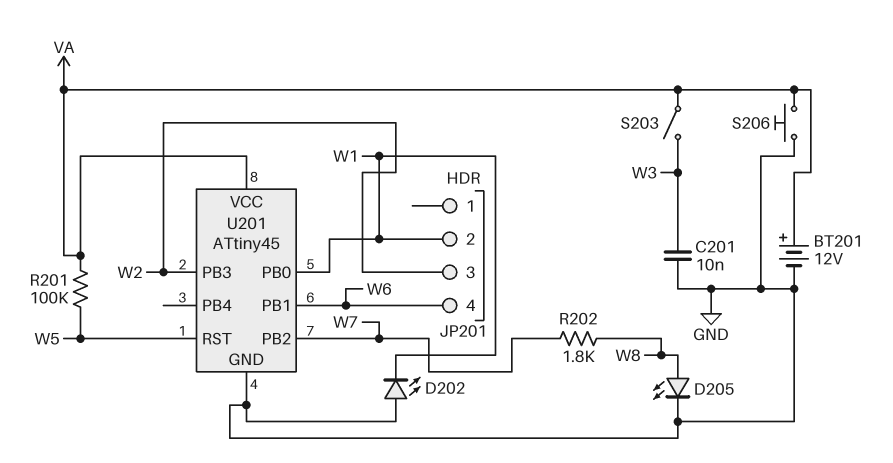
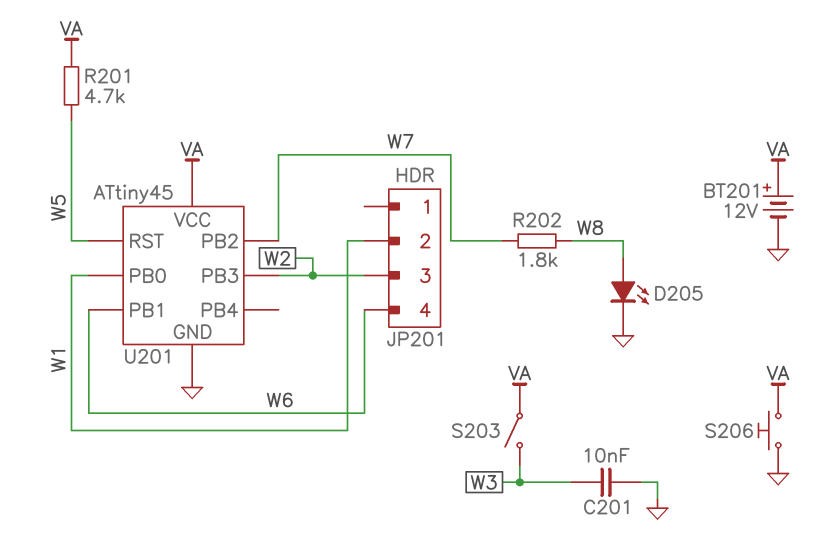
D202: LED (A GND, K W1) -> none
R201: 100k (VA, W5) -> 4.7k (VA, W5)

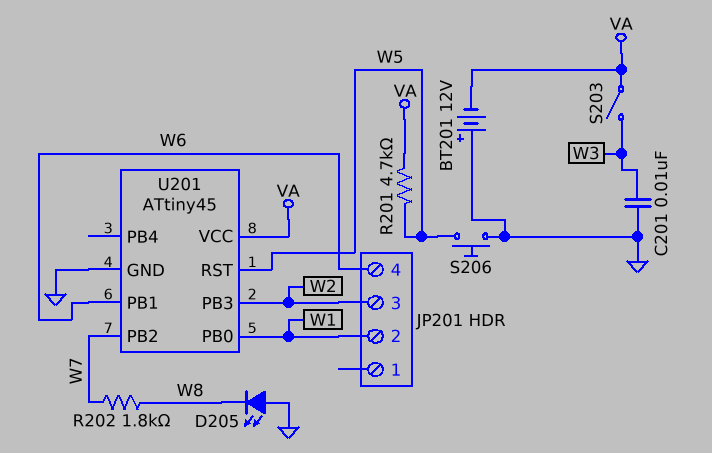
BT201: 12V (plus VA, minus GND) -> 12V (plus GND, minus VA)
D205: LED (A W8, K GND) -> LED (A GND, K W8)
S206: button (GND, VA) -> button (GND, W5)

